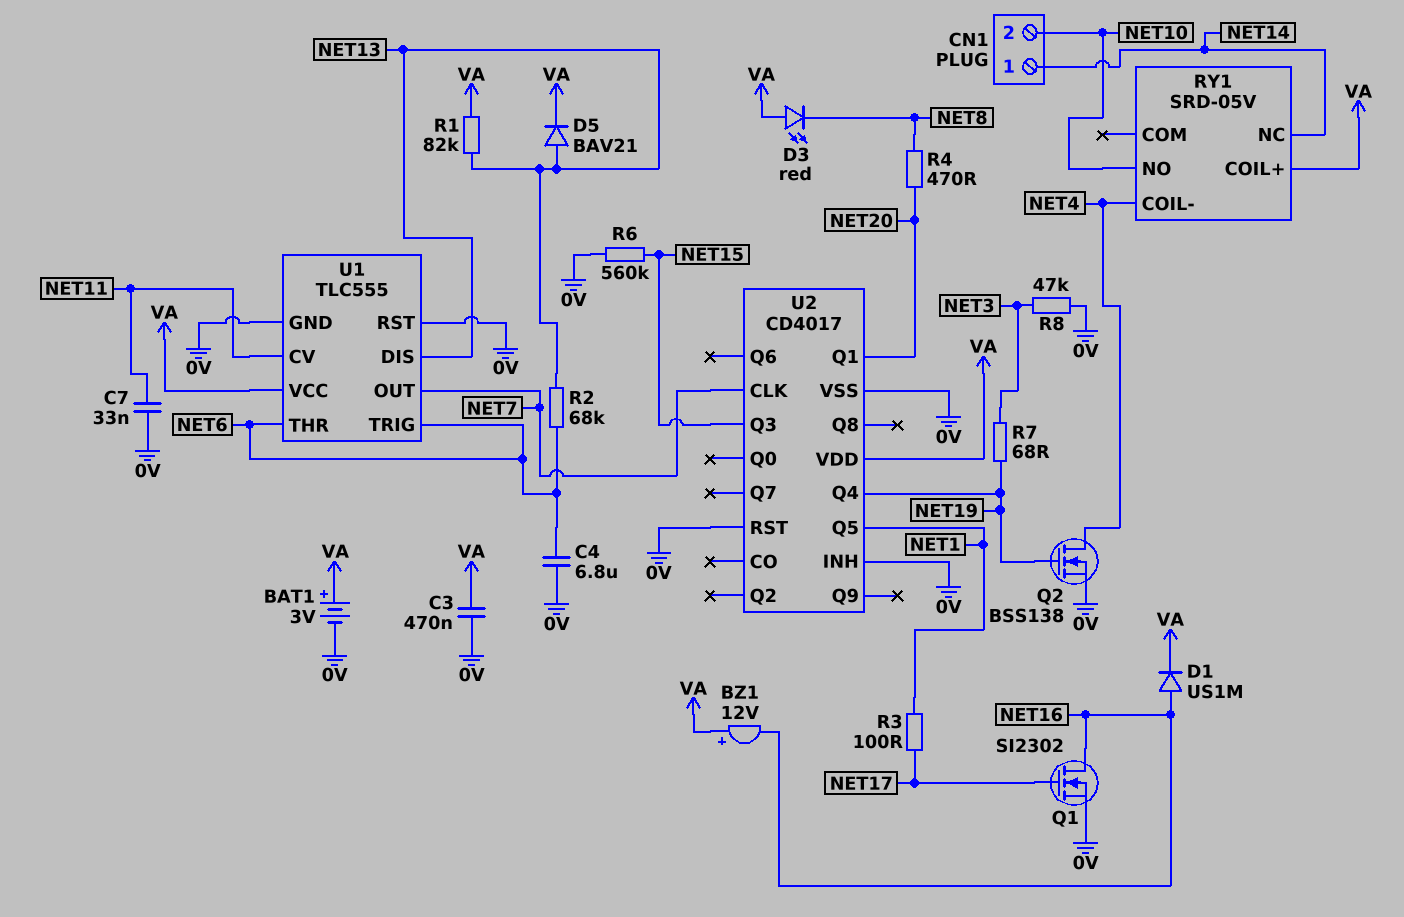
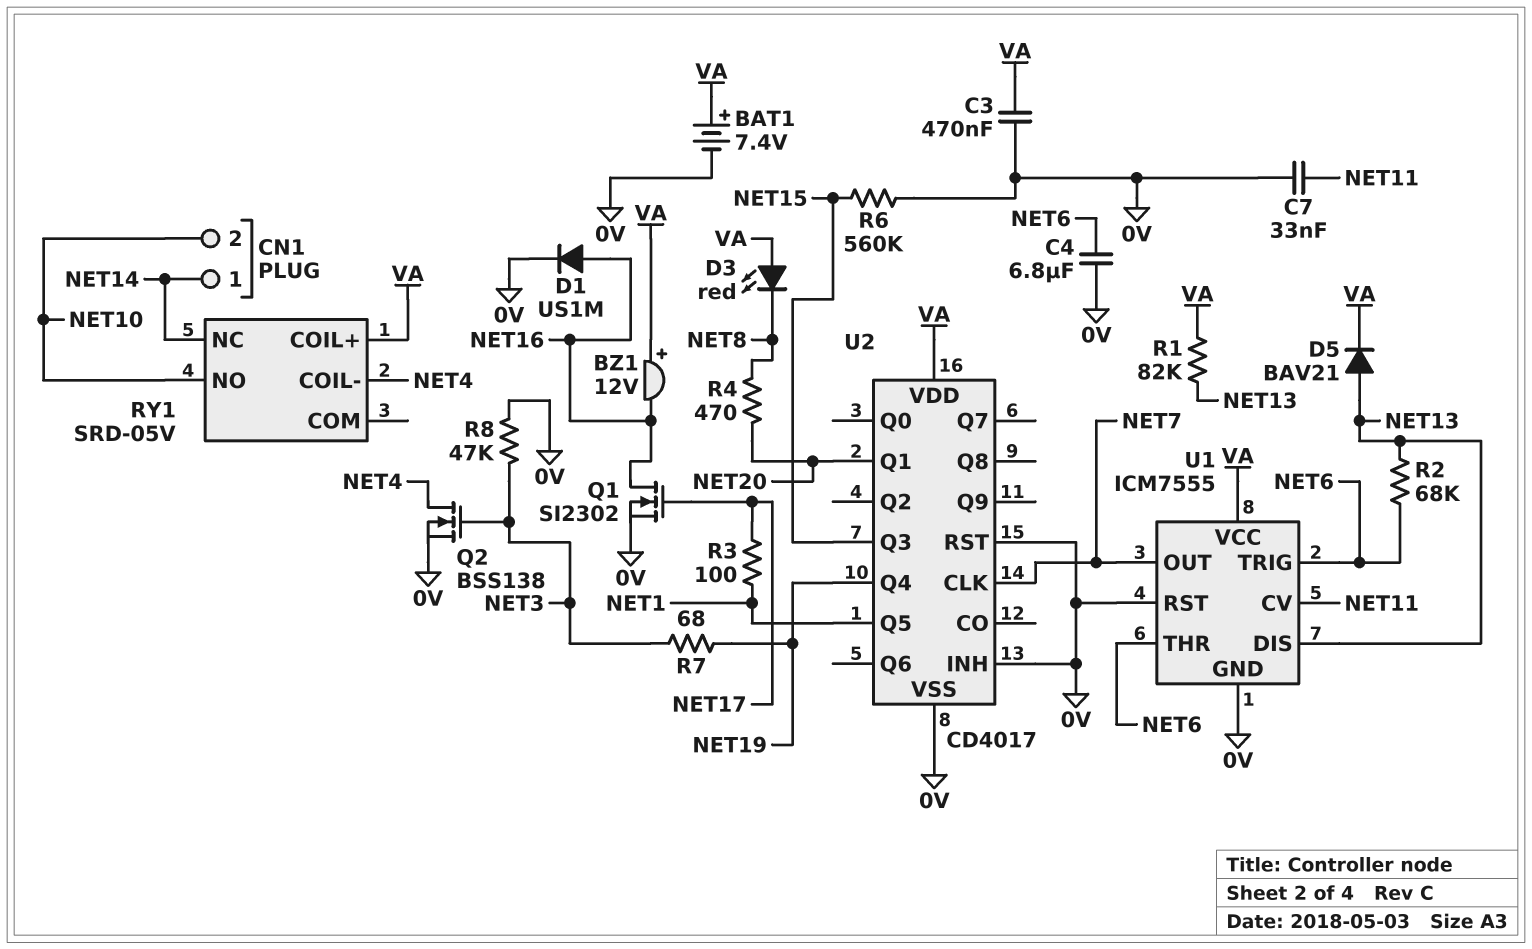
BAT1: 3V (plus VA, minus 0V) -> 7.4V (plus VA, minus 0V)
D1: diode US1M (A NET16, K VA) -> diode US1M (A NET16, K 0V)
Q2: NMOS BSS138 (G NET19, D NET4, S 0V) -> NMOS BSS138 (G NET3, D NET4, S 0V)
U1: TLC555 -> ICM7555

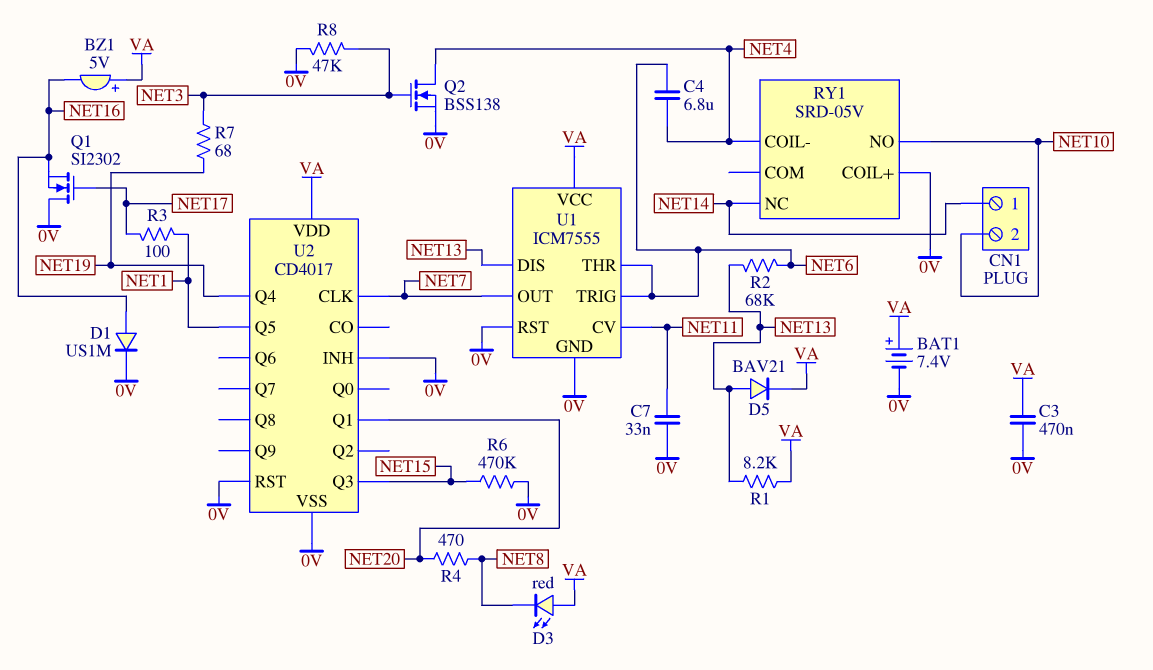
BZ1: buzzer 12V (plus VA, minus NET16) -> buzzer 5V (plus VA, minus NET16)
C4: 6.8uF (0V, NET6) -> 6.8uF (NET4, NET6)
Q1: NMOS SI2302 (G NET17, D NET16, S 0V) -> NMOS SI2302 (G NET17, D 0V, S NET16)
R1: 82k (NET13, VA) -> 8.2k (NET13, VA)
R6: 560k (0V, NET15) -> 470k (0V, NET15)
RY1 pin COIL+: VA -> 0V

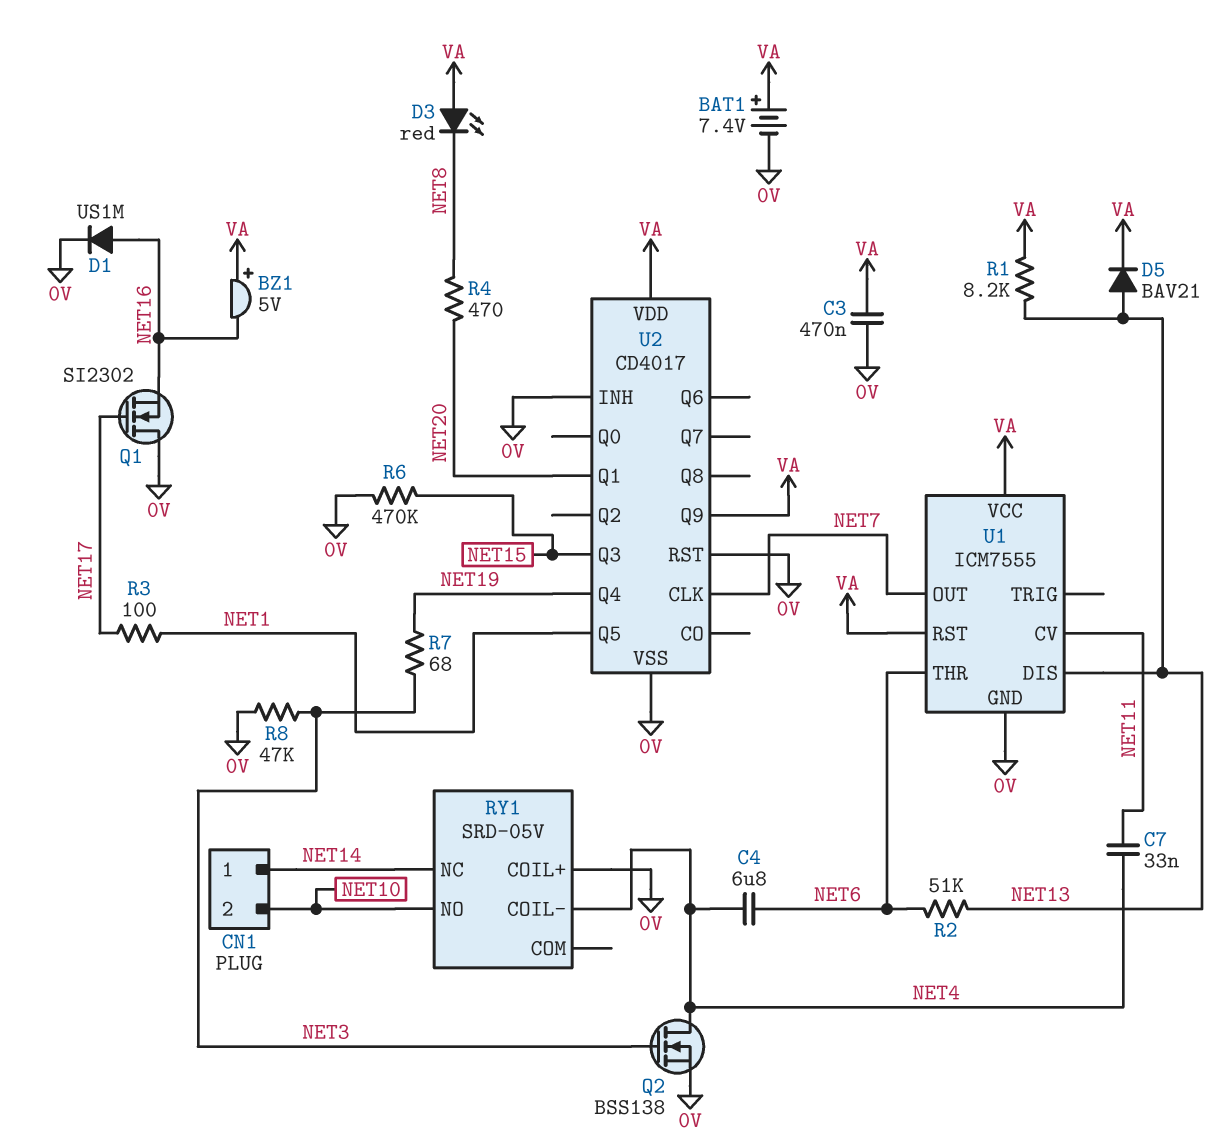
C7: 33nF (0V, NET11) -> 33nF (NET4, NET11)
R2: 68k (NET6, NET13) -> 51k (NET6, NET13)
U1 pin RST: 0V -> VA
U1 pin TRIG: NET6 -> none
U2 pin Q9: none -> VA

